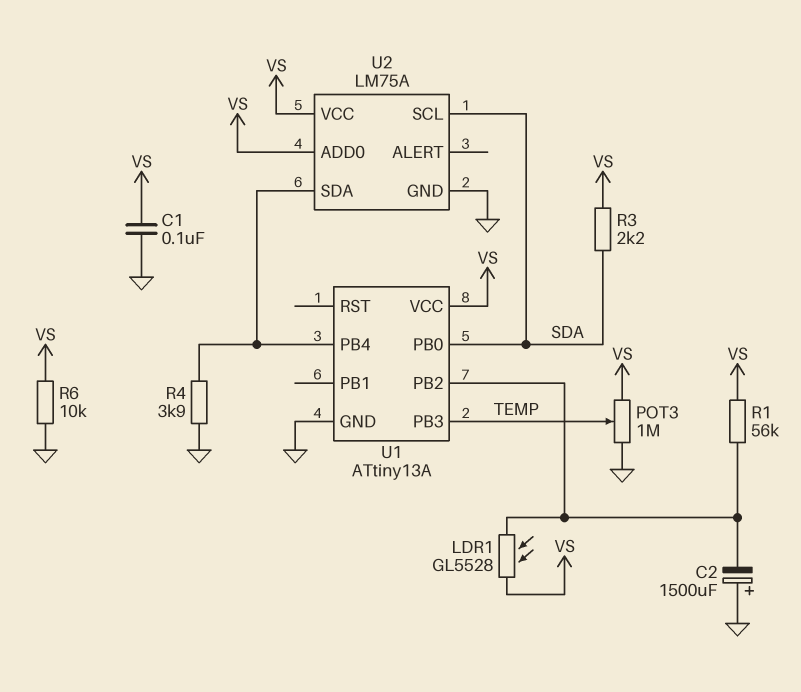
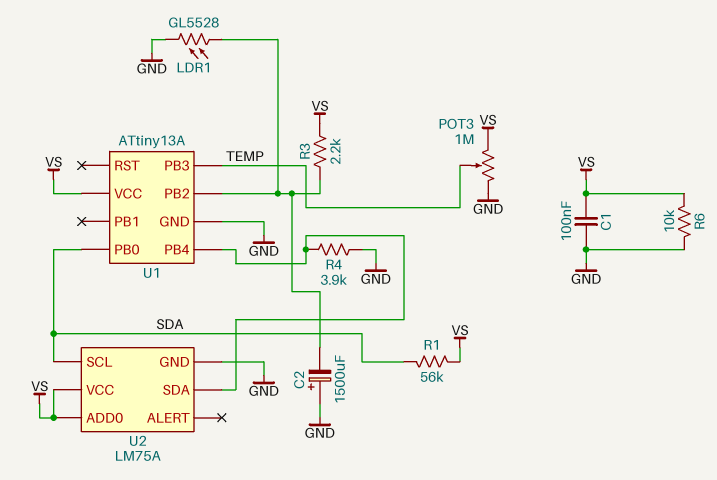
LDR1: GL5528 (U1/PB2, VS) -> GL5528 (GND, U1/PB2)
R1: 56k (U1/PB2, VS) -> 56k (SDA, VS)
R3: 2.2k (SDA, VS) -> 2.2k (U1/PB2, VS)

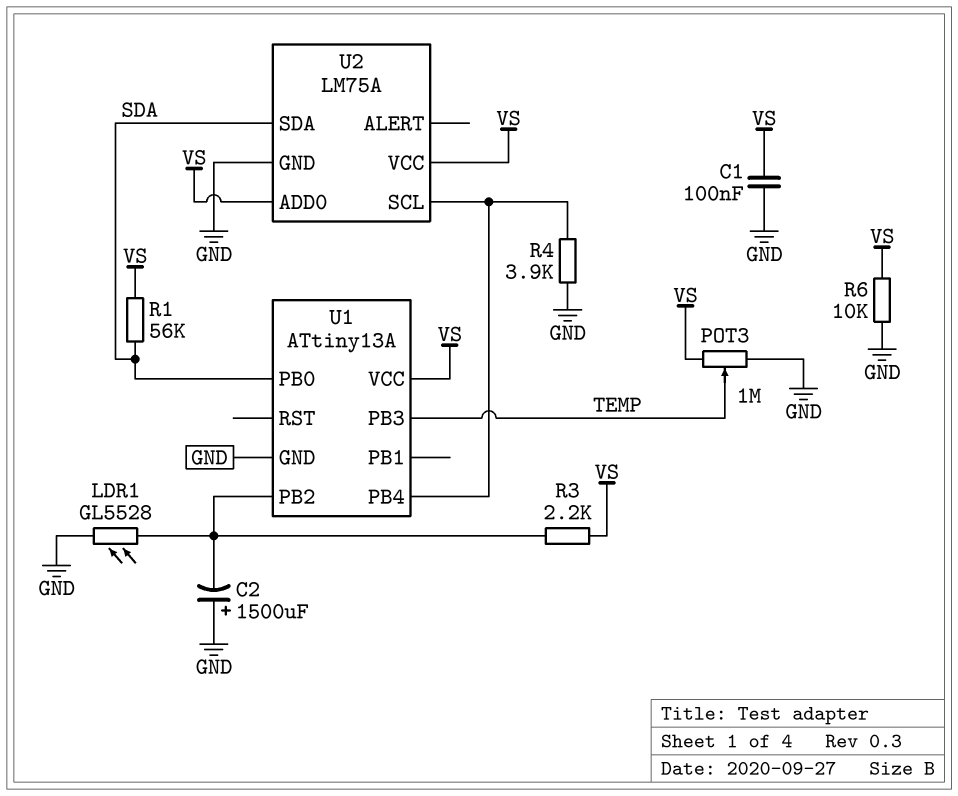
U2 pin SCL: SDA -> U1/PB4
U2 pin SDA: U1/PB4 -> SDA

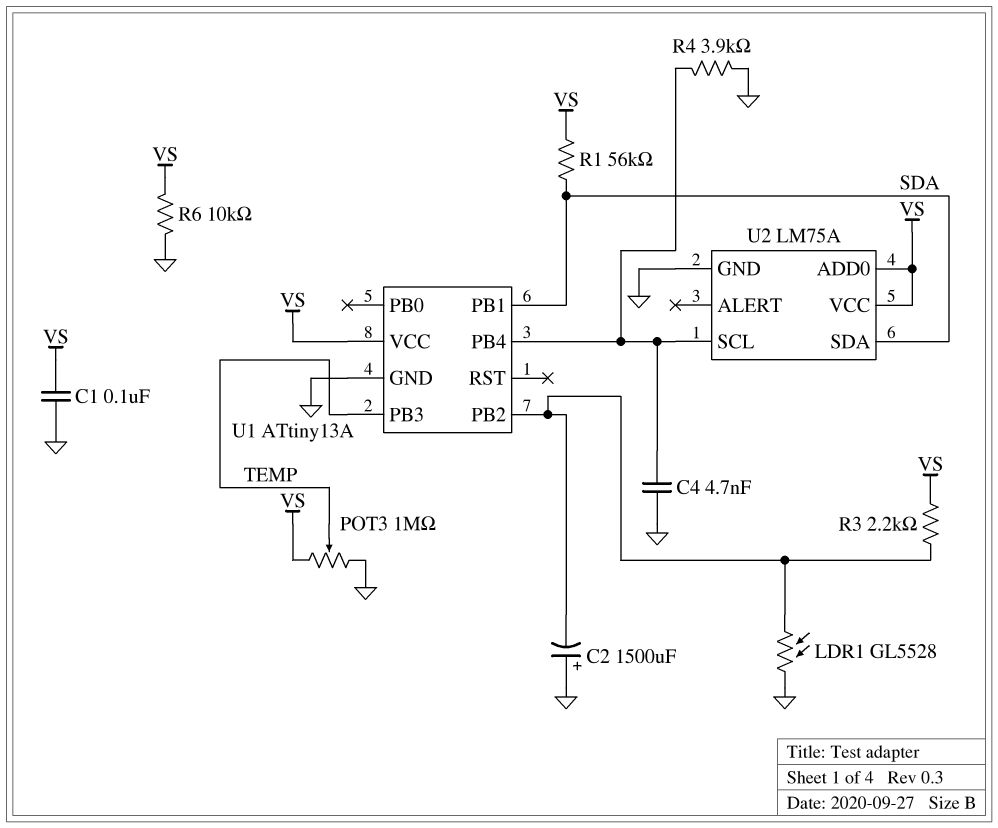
C4: none -> 4.7nF (GND, U1/PB4)
U1 pin PB0: SDA -> none
U1 pin PB1: none -> SDA

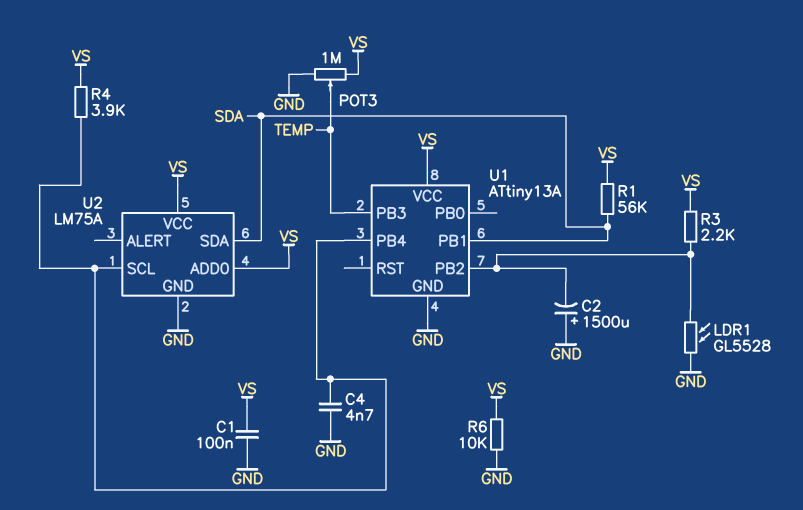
R4: 3.9k (GND, U1/PB4) -> 3.9k (U1/PB4, VS)

